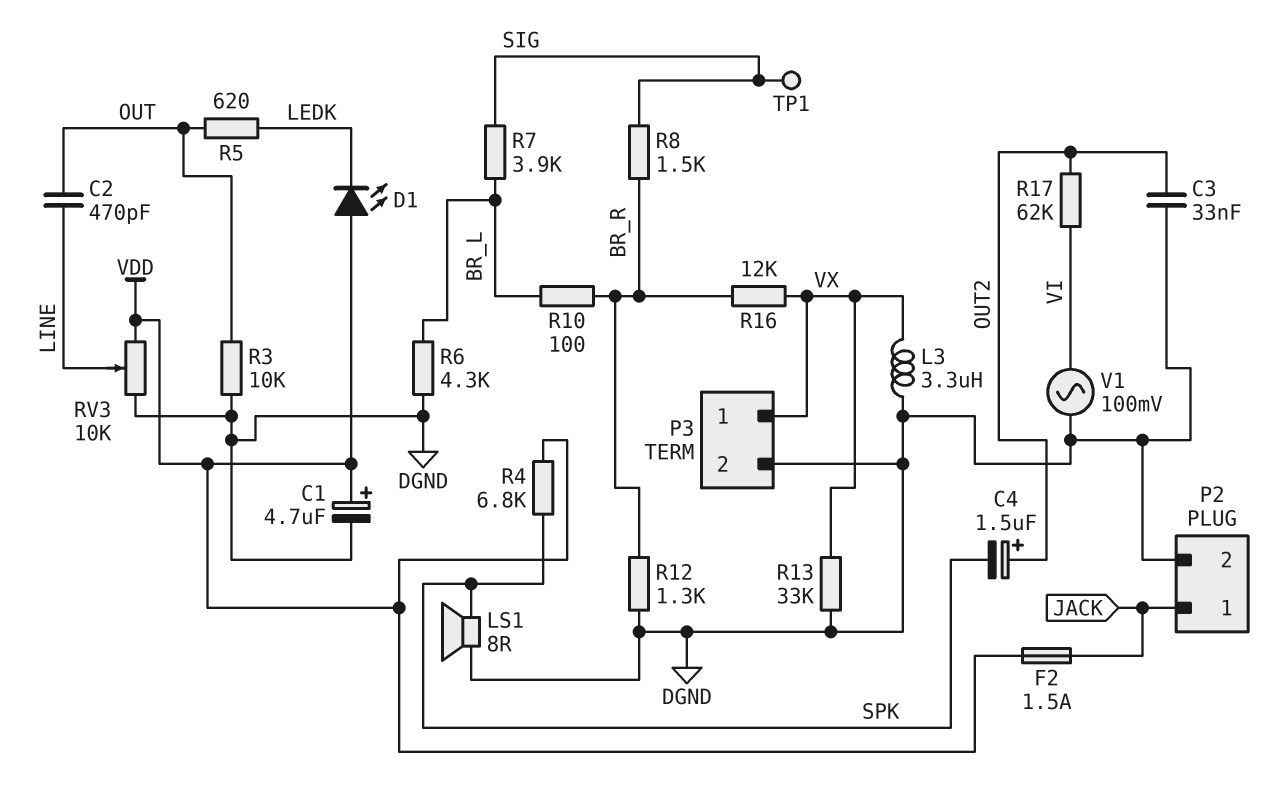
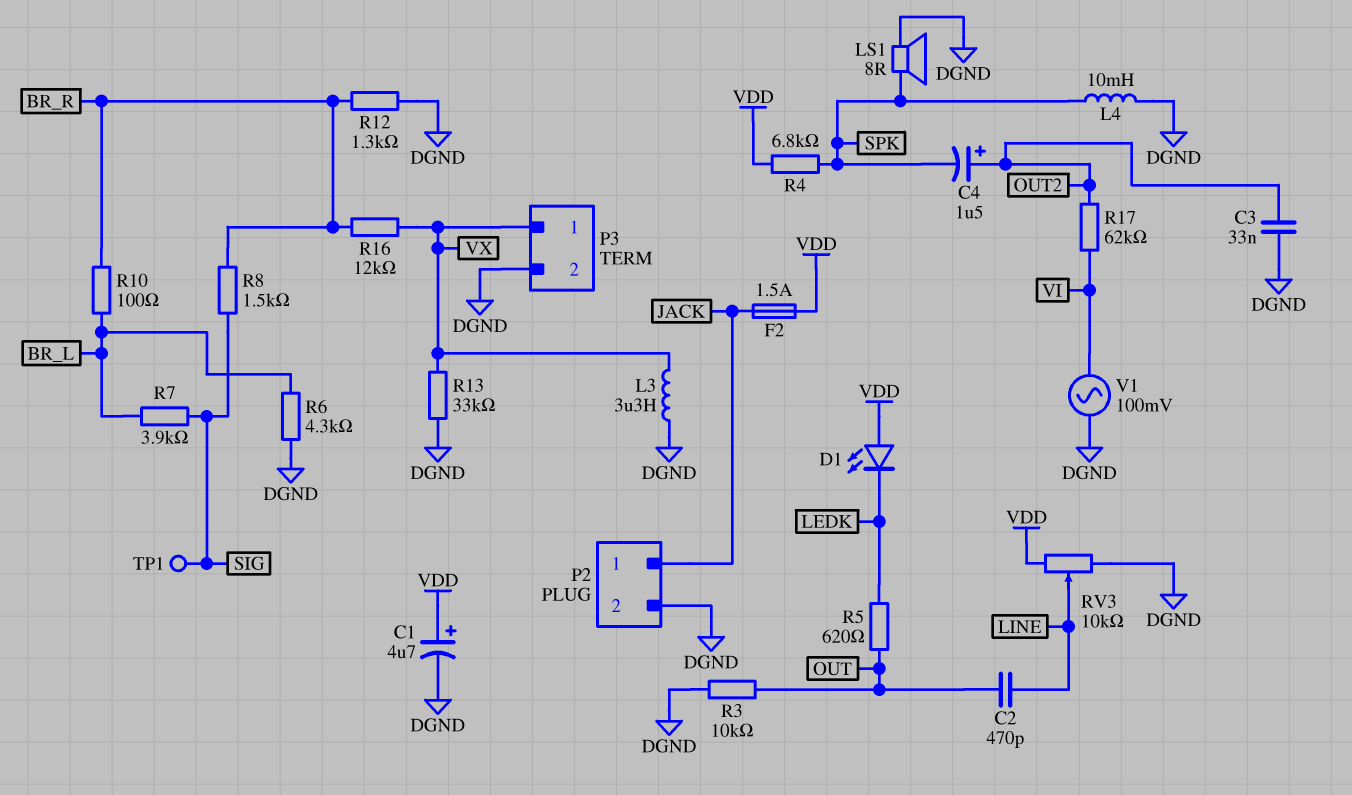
L4: none -> 10mH (DGND, SPK)

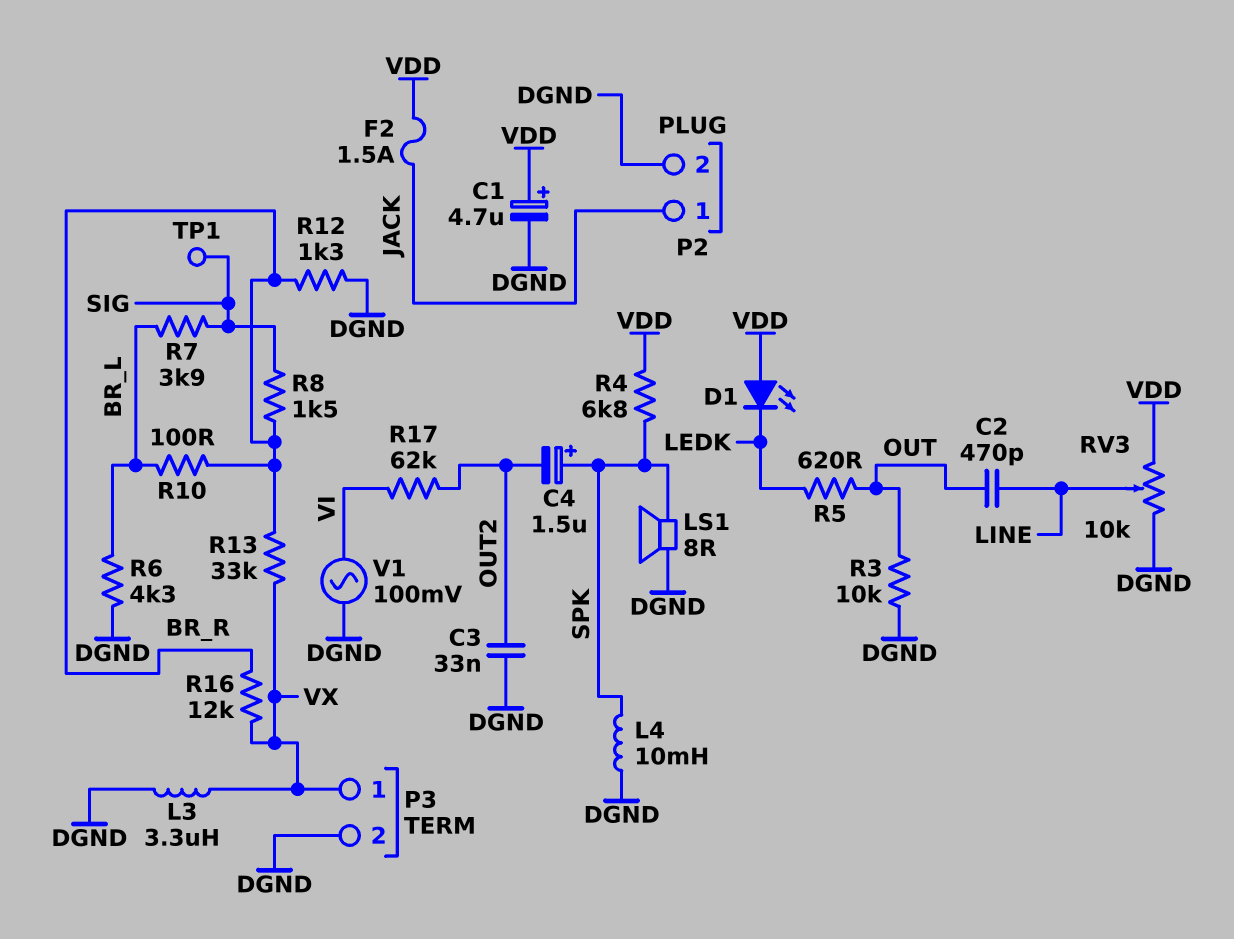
C4: 1.5uF (plus OUT2, minus SPK) -> 1.5uF (plus SPK, minus OUT2)
R13: 33k (DGND, VX) -> 33k (BR_R, VX)

